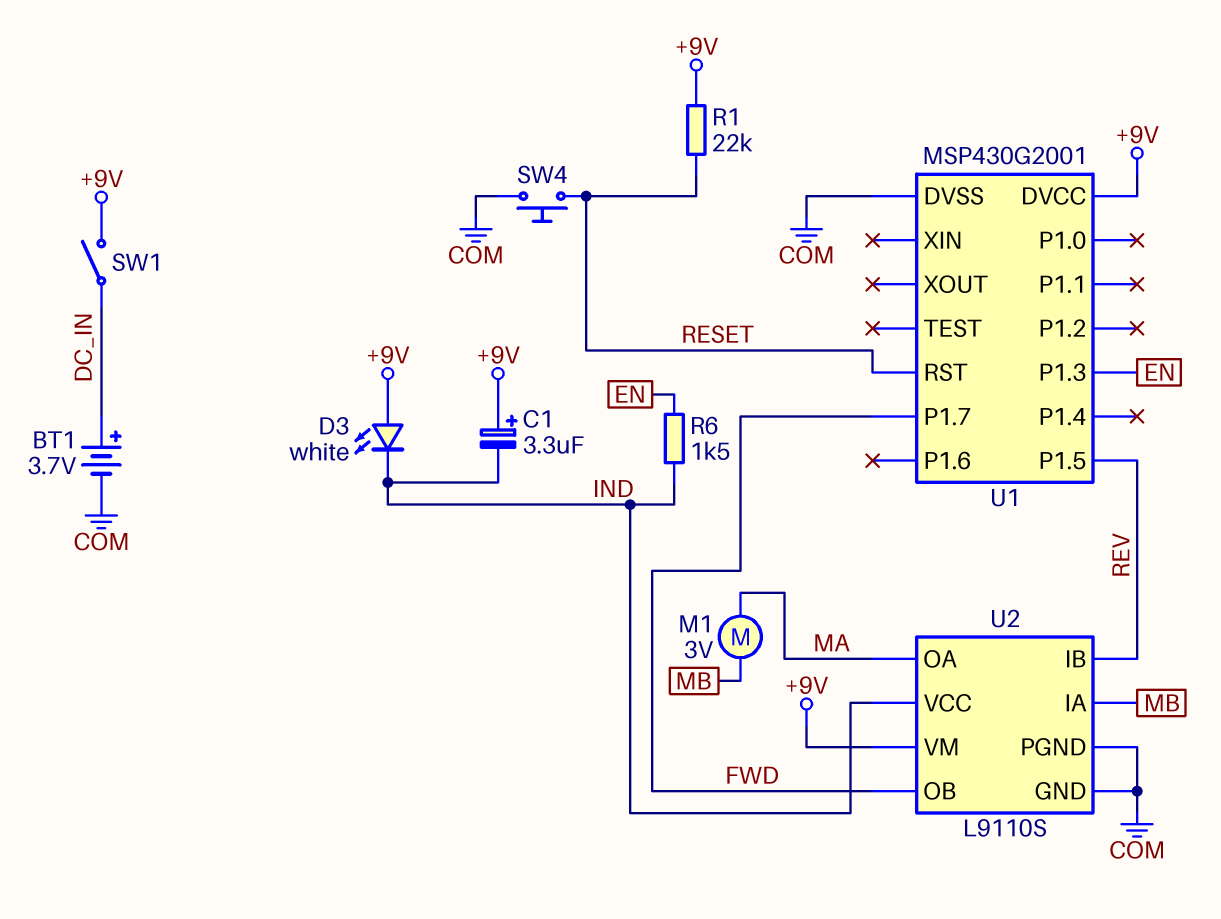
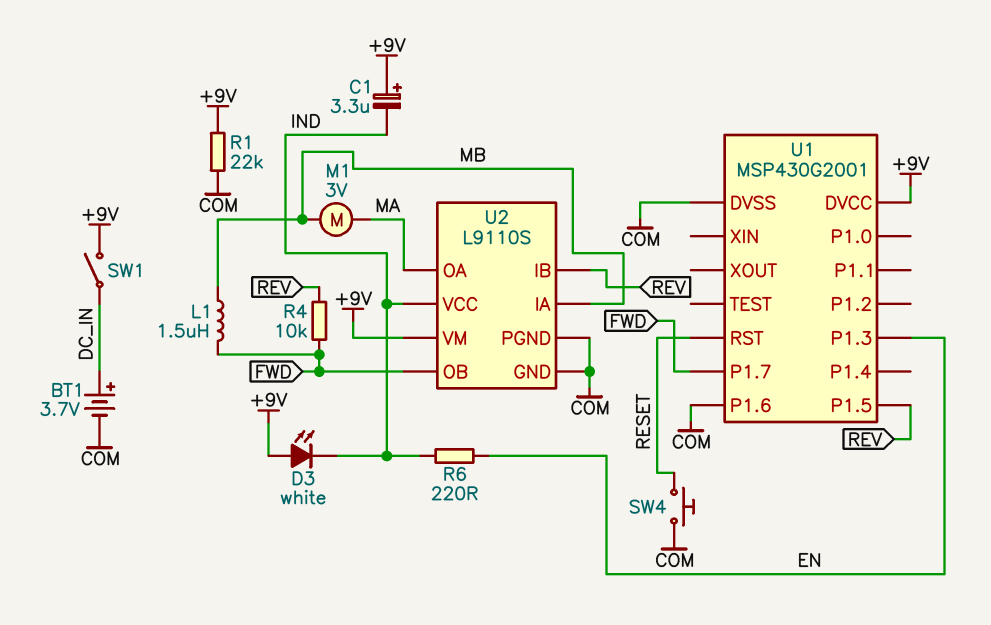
L1: none -> 1.5uH (FWD, MB)
R1: 22k (+9V, RESET) -> 22k (+9V, COM)
R4: none -> 10k (FWD, REV)
R6: 1.5k (EN, IND) -> 220 (EN, IND)
U1 pin P1.6: none -> COM

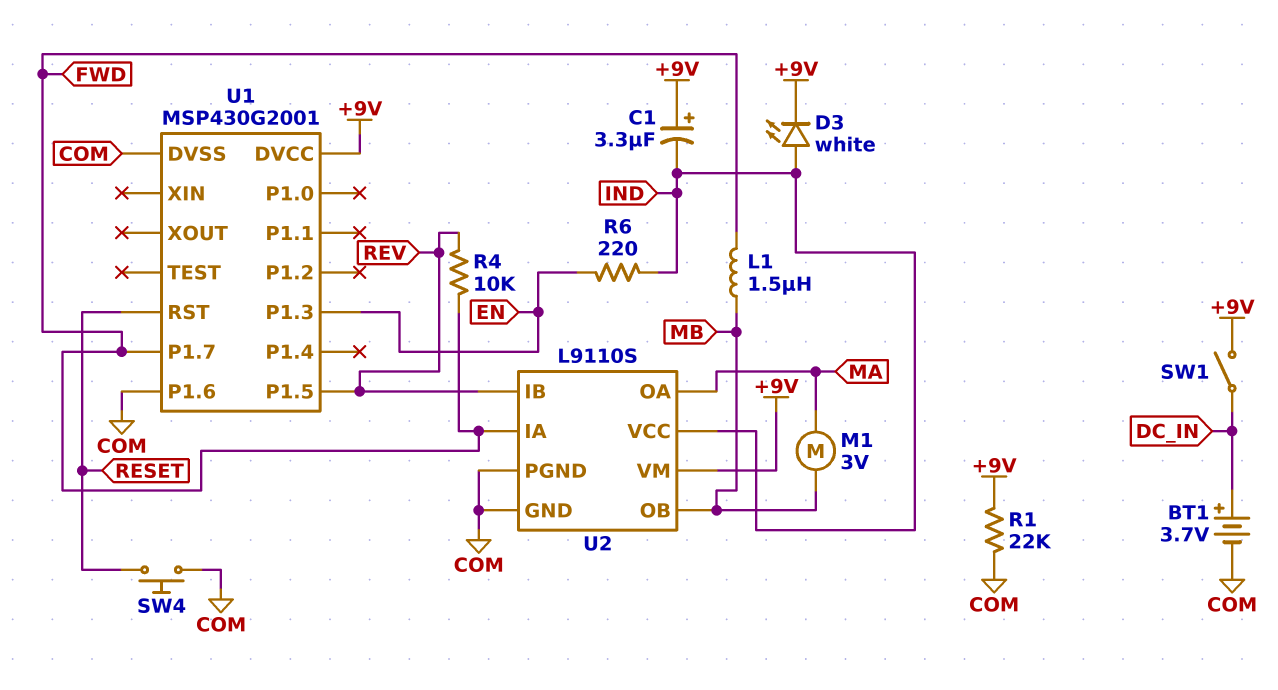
D3: LED white (A +9V, K IND) -> LED white (A IND, K +9V)
U2 pin IA: MB -> FWD
U2 pin OB: FWD -> MB

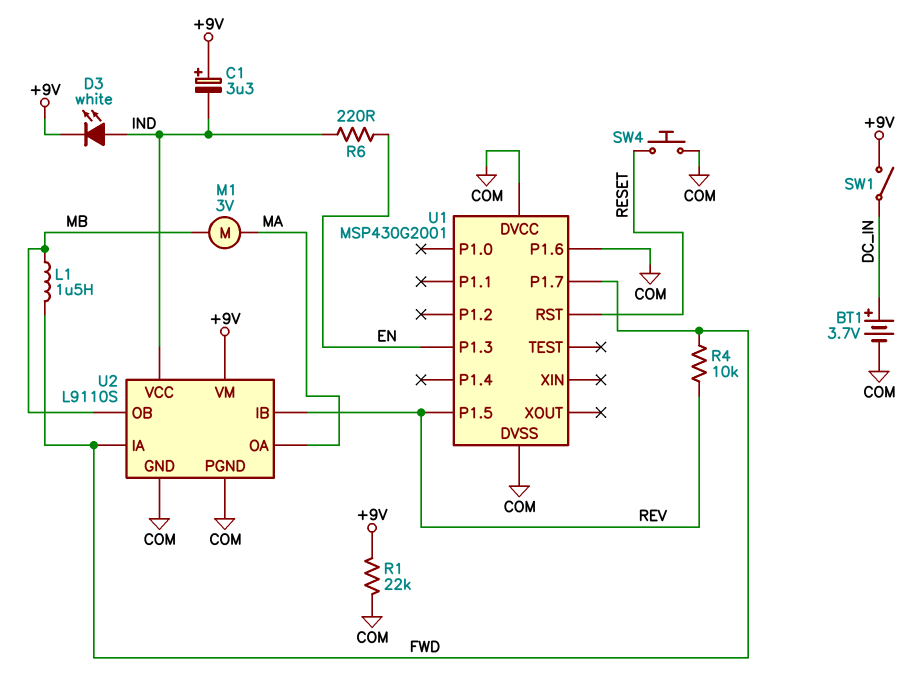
U1 pin DVCC: +9V -> COM

